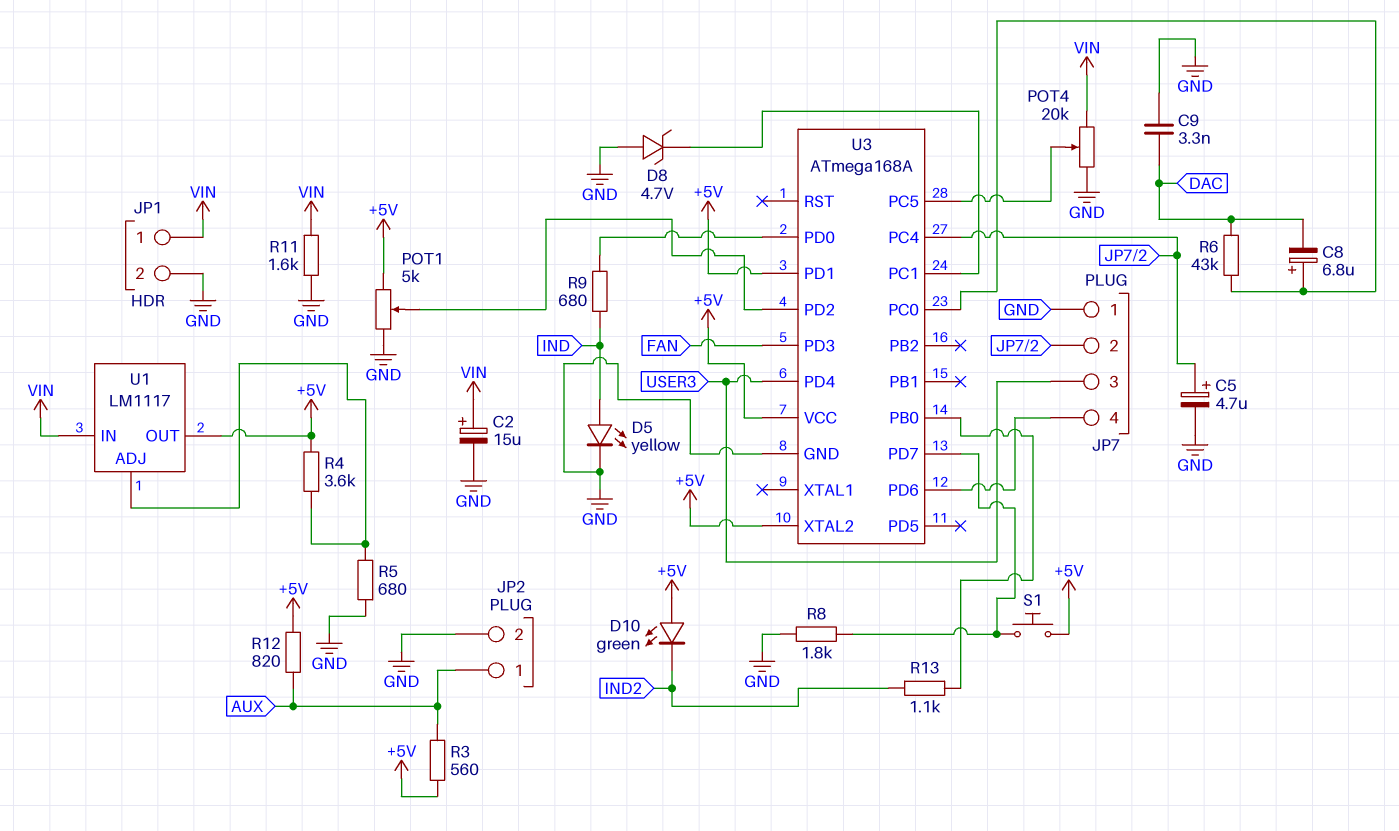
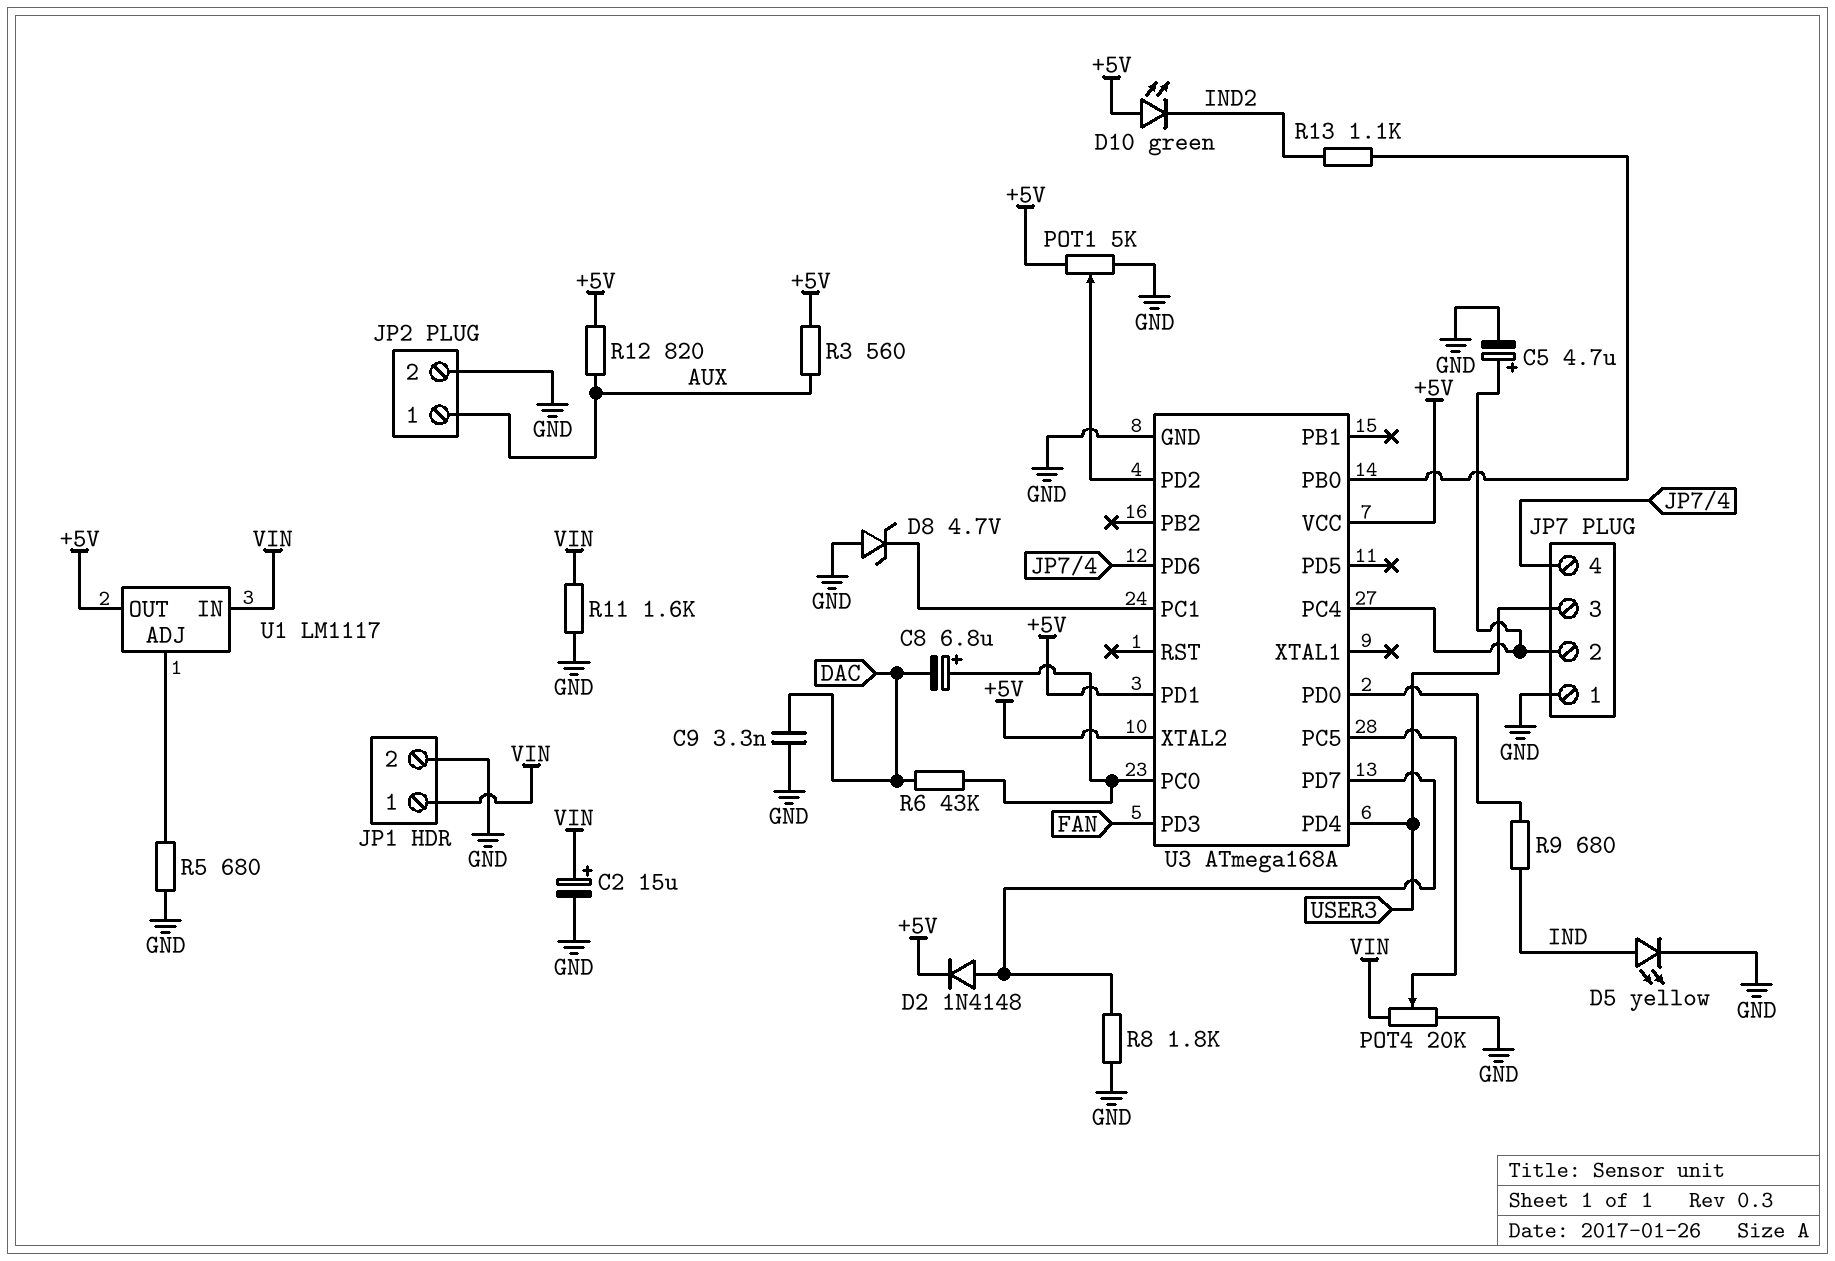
D2: none -> diode 1N4148 (A U3/PD7, K +5V)
R4: 3.6k (+5V, U1/ADJ) -> none
S1: button (+5V, U3/PD7) -> none

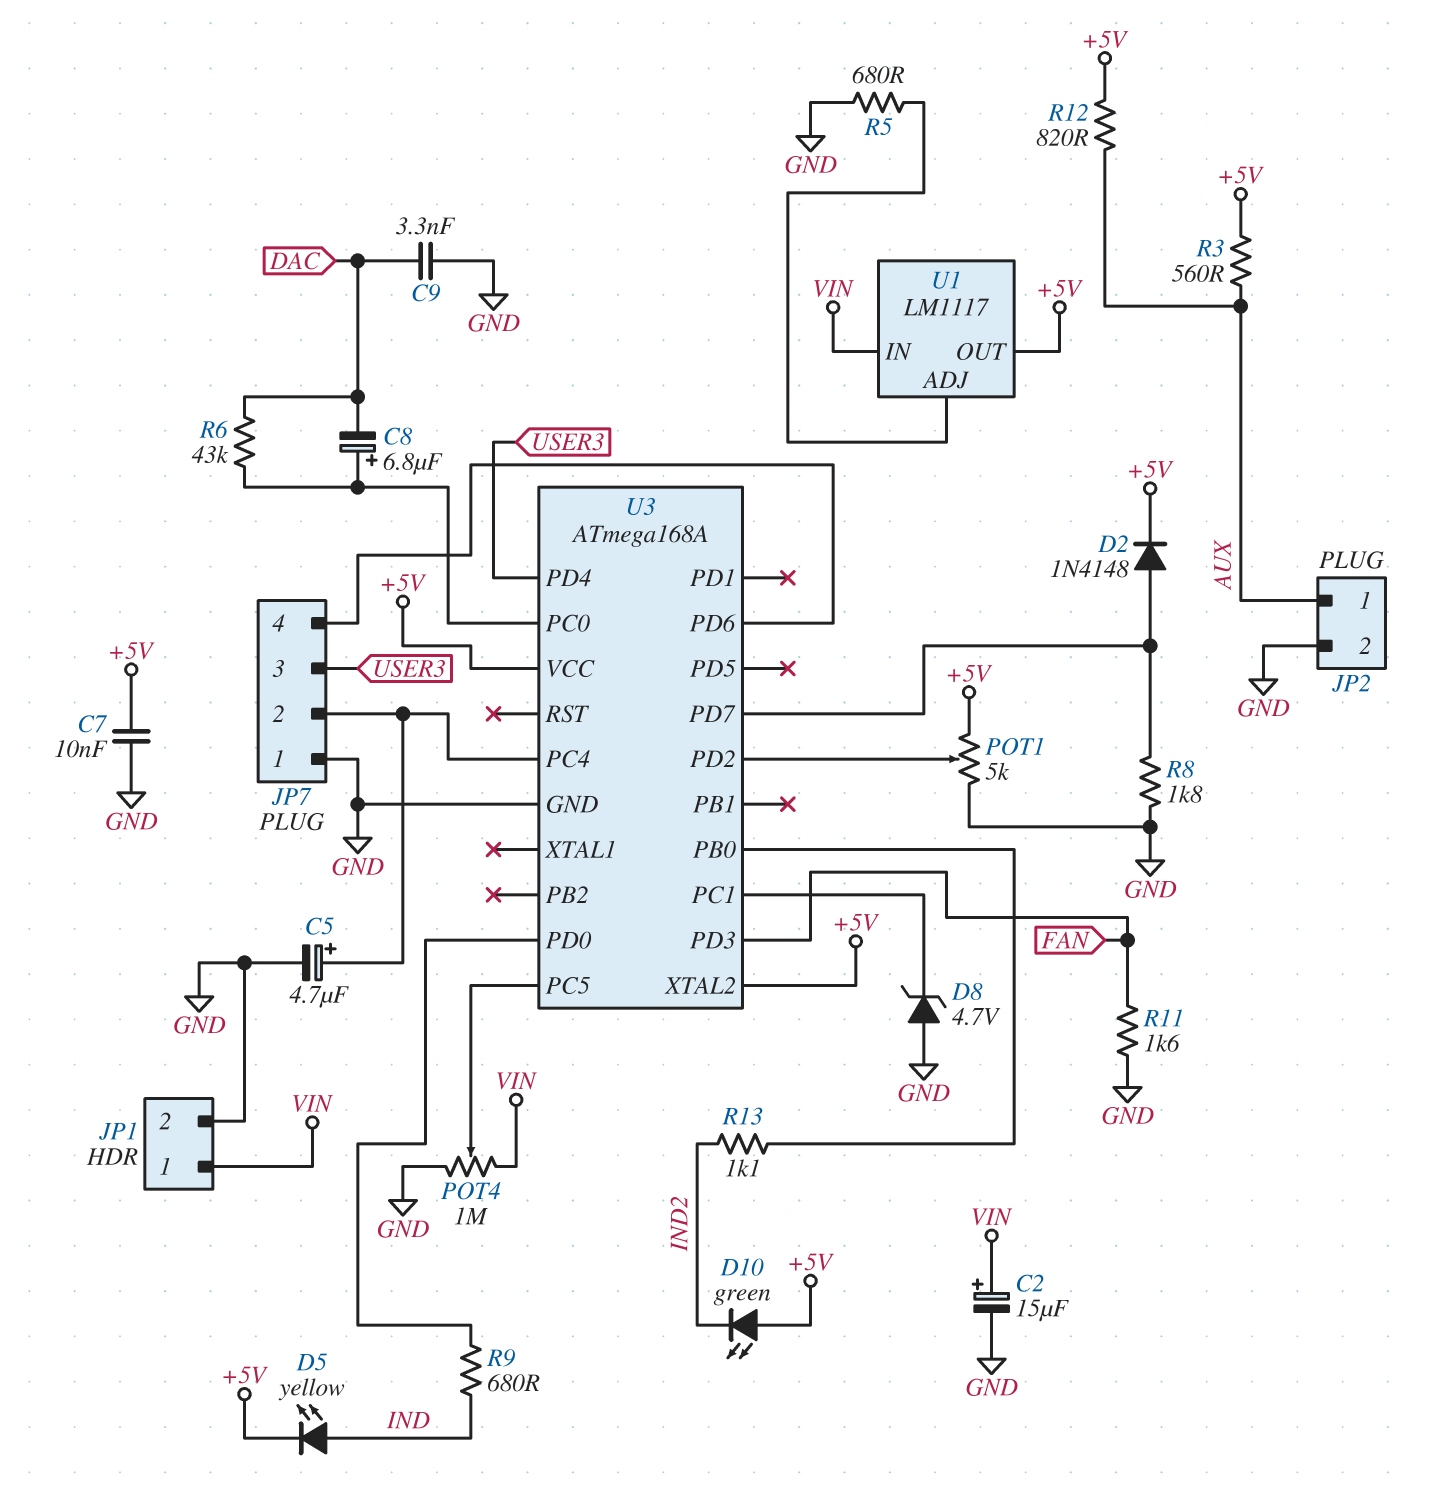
C7: none -> 10nF (+5V, GND)
D5: LED yellow (A IND, K GND) -> LED yellow (A IND, K +5V)
POT4: 20k (GND, VIN, wiper U3/PC5) -> 1M (GND, VIN, wiper U3/PC5)
R11: 1.6k (GND, VIN) -> 1.6k (FAN, GND)
U3 pin PD1: +5V -> none

